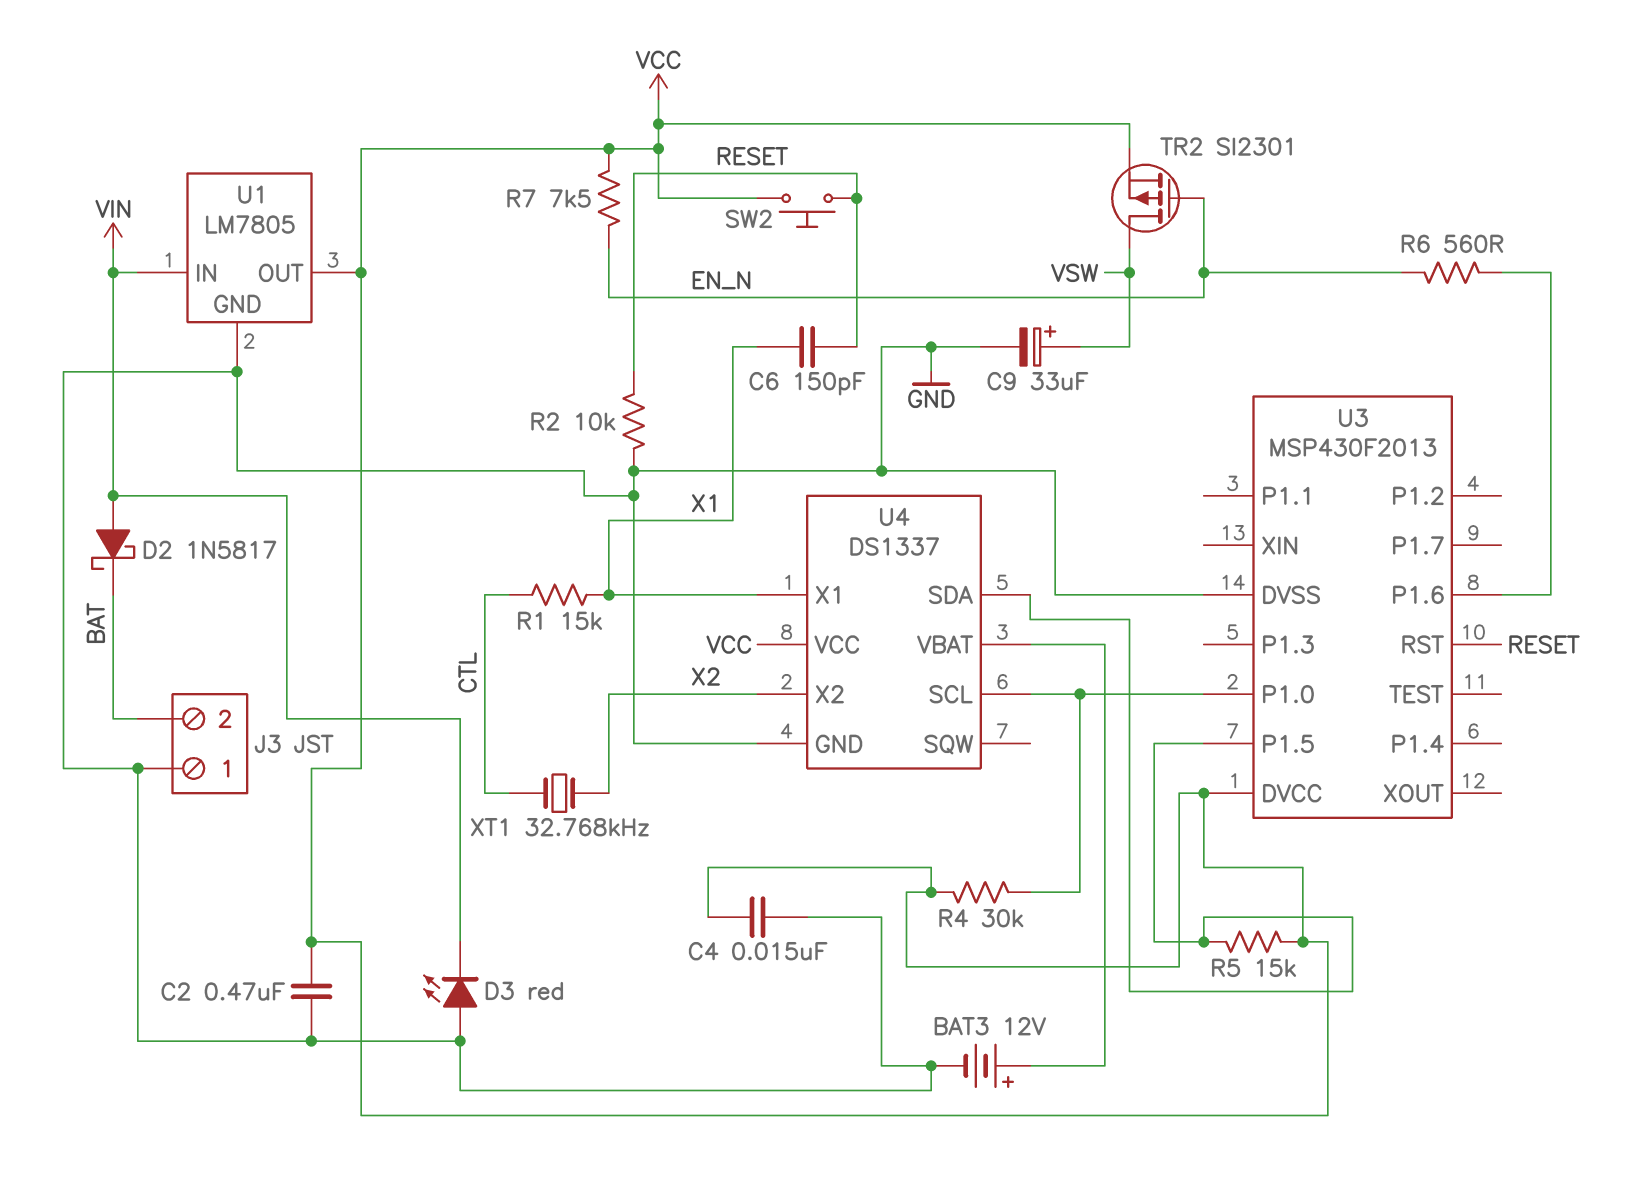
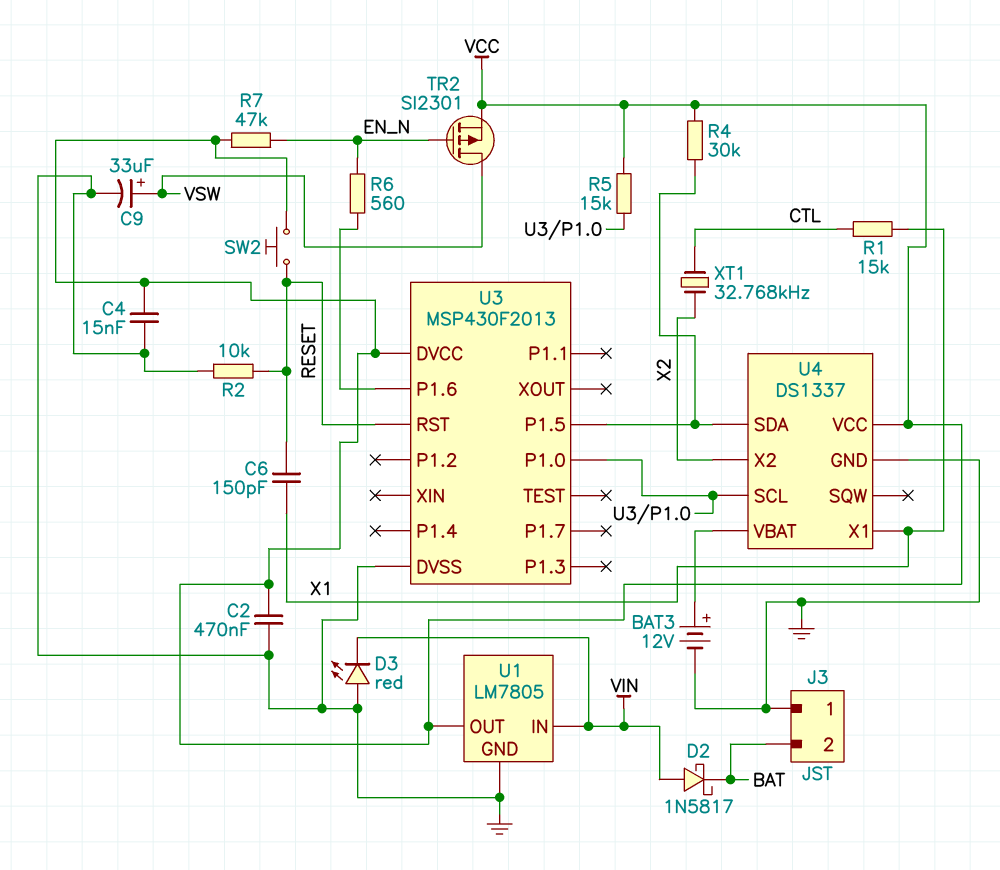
R4: 30k (U3/P1.0, VCC) -> 30k (U3/P1.5, VCC)
R5: 15k (U3/P1.5, VCC) -> 15k (U3/P1.0, VCC)
R7: 7.5k (EN_N, VCC) -> 47k (EN_N, VCC)

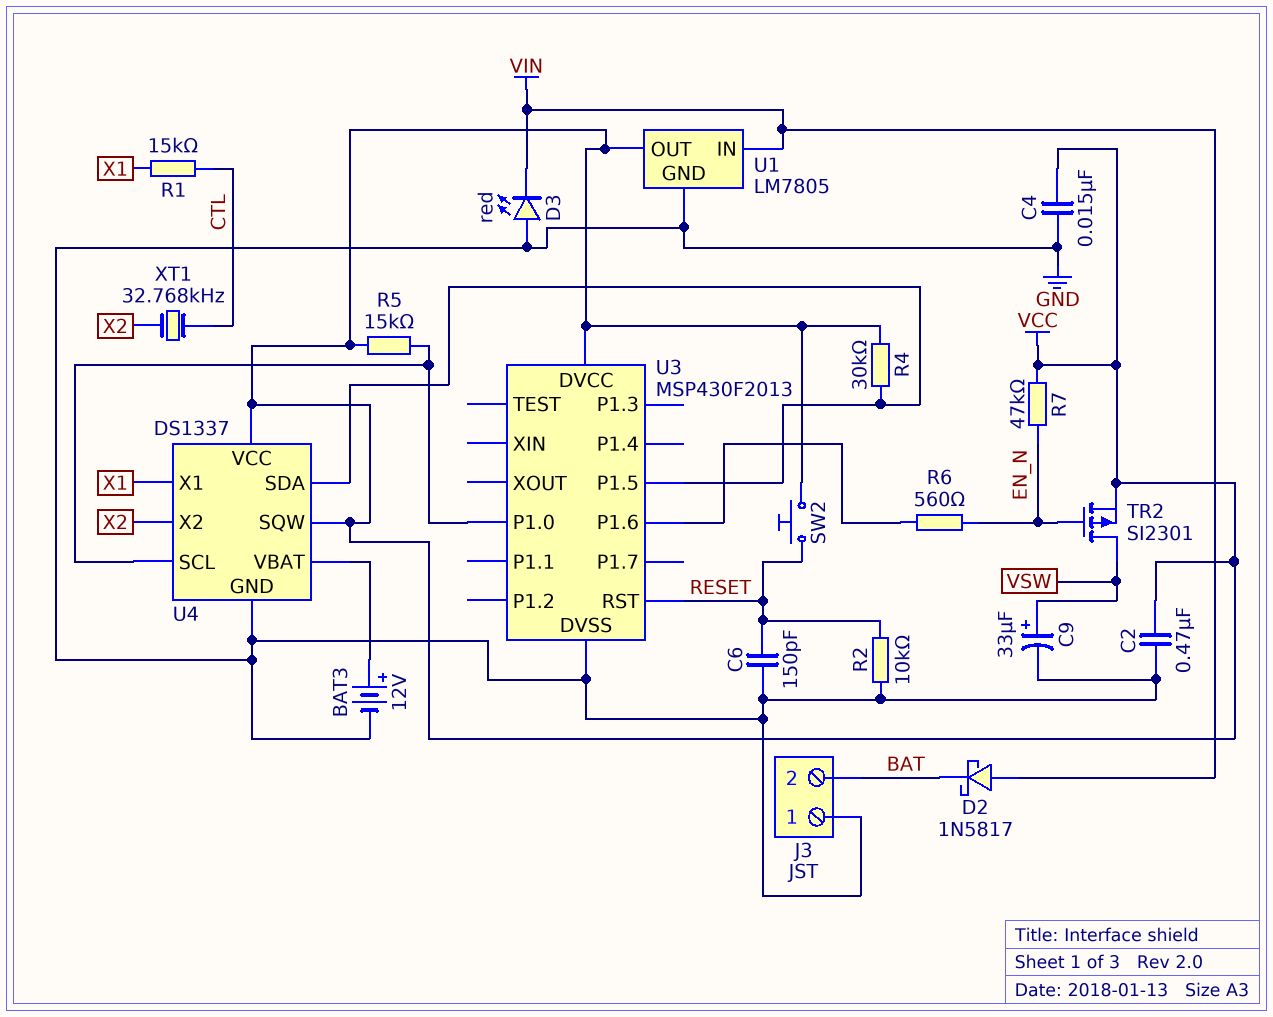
C6: 150pF (RESET, X1) -> 150pF (GND, RESET)
U4 pin SQW: none -> VCC

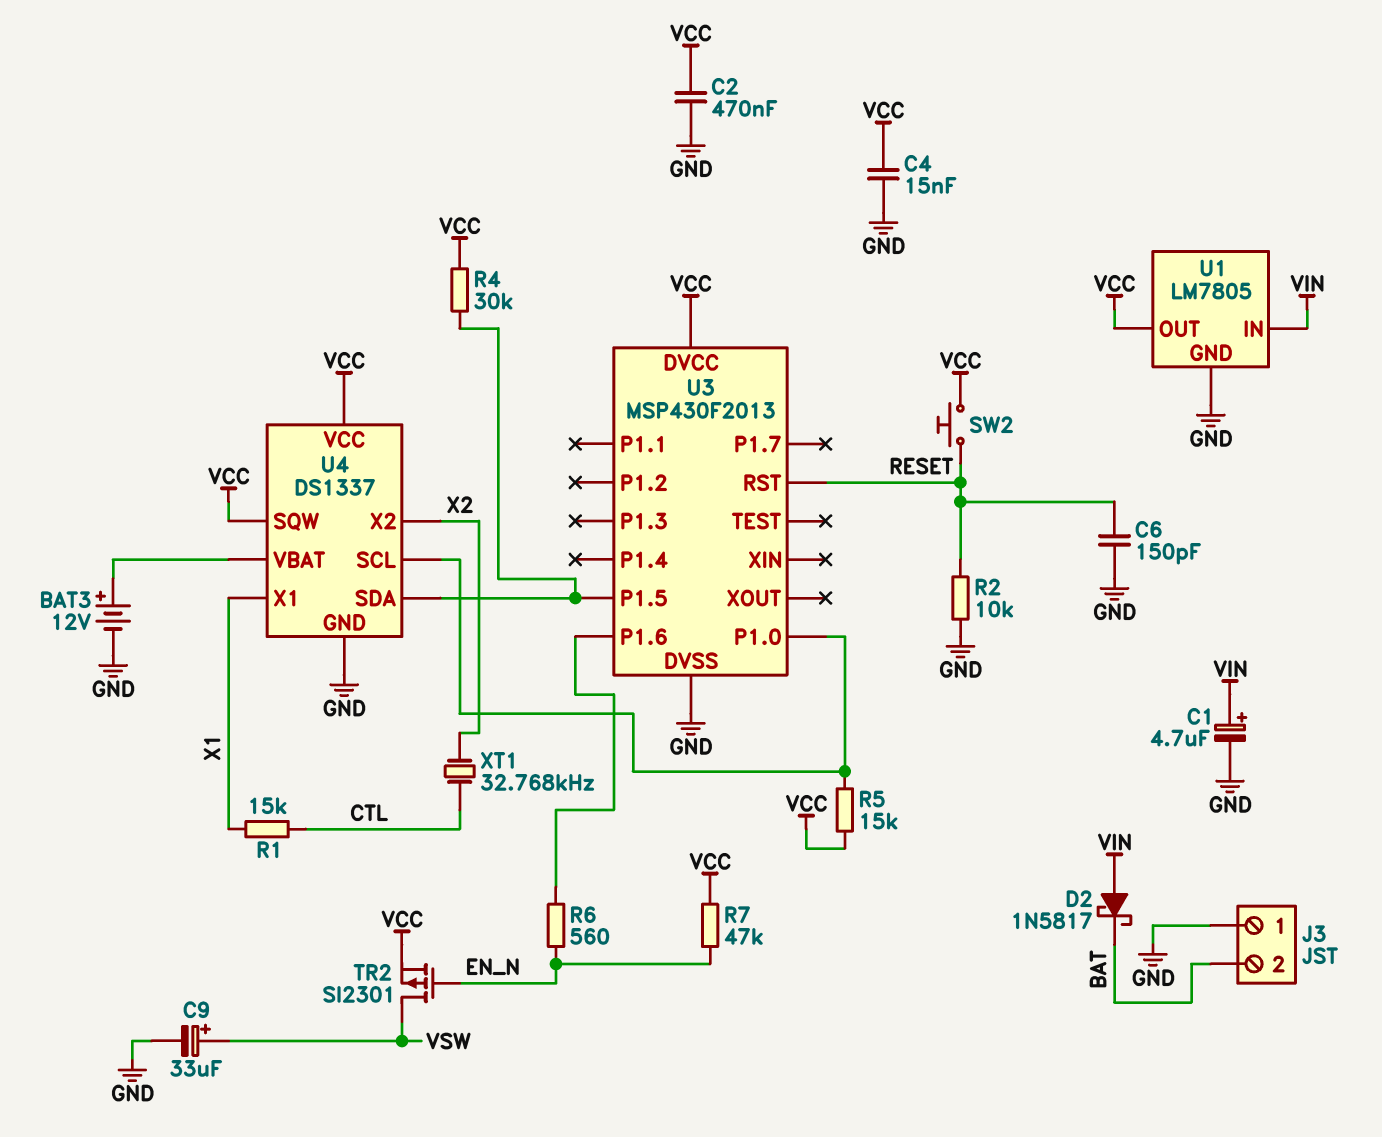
C1: none -> 4.7uF (plus VIN, minus GND)
D3: LED red (A GND, K VIN) -> none

